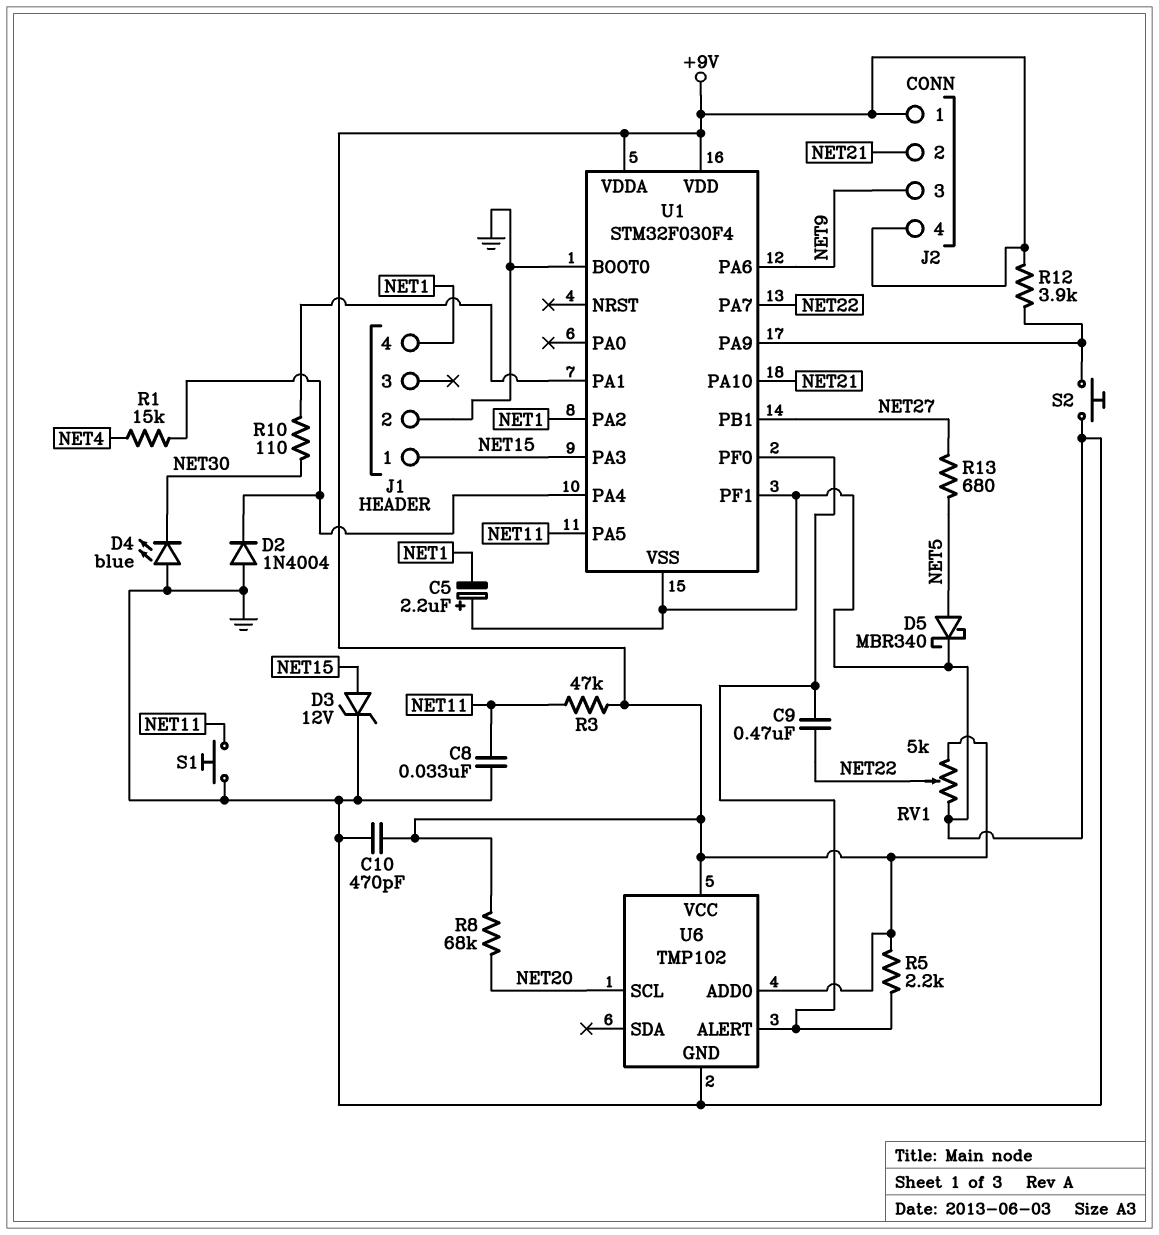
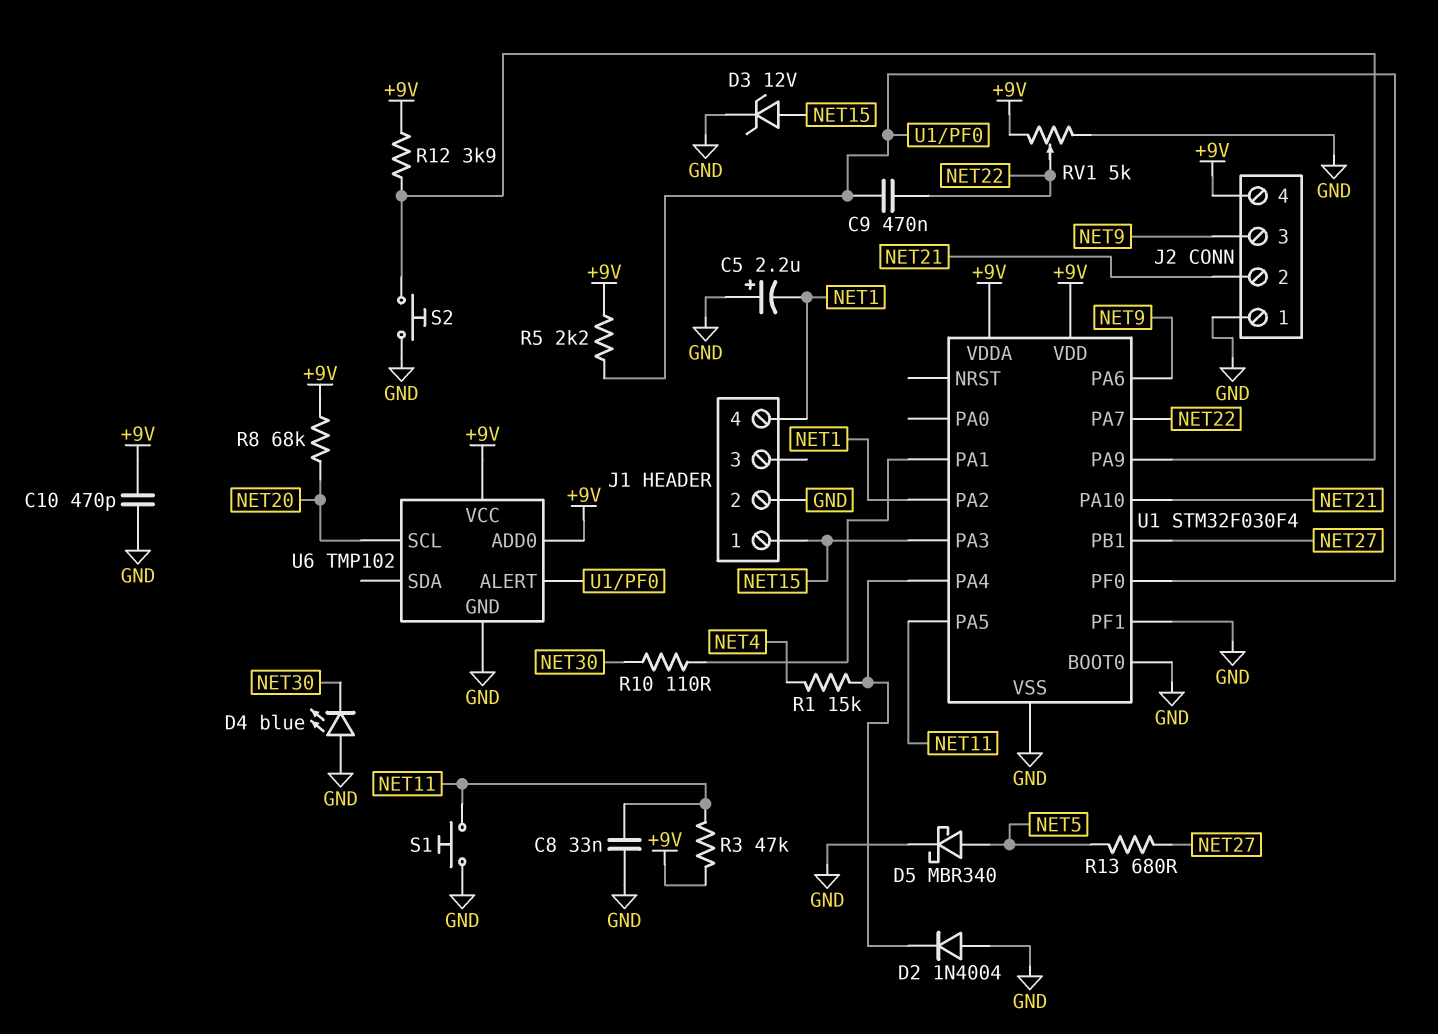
J2 pin 1: +9V -> GND

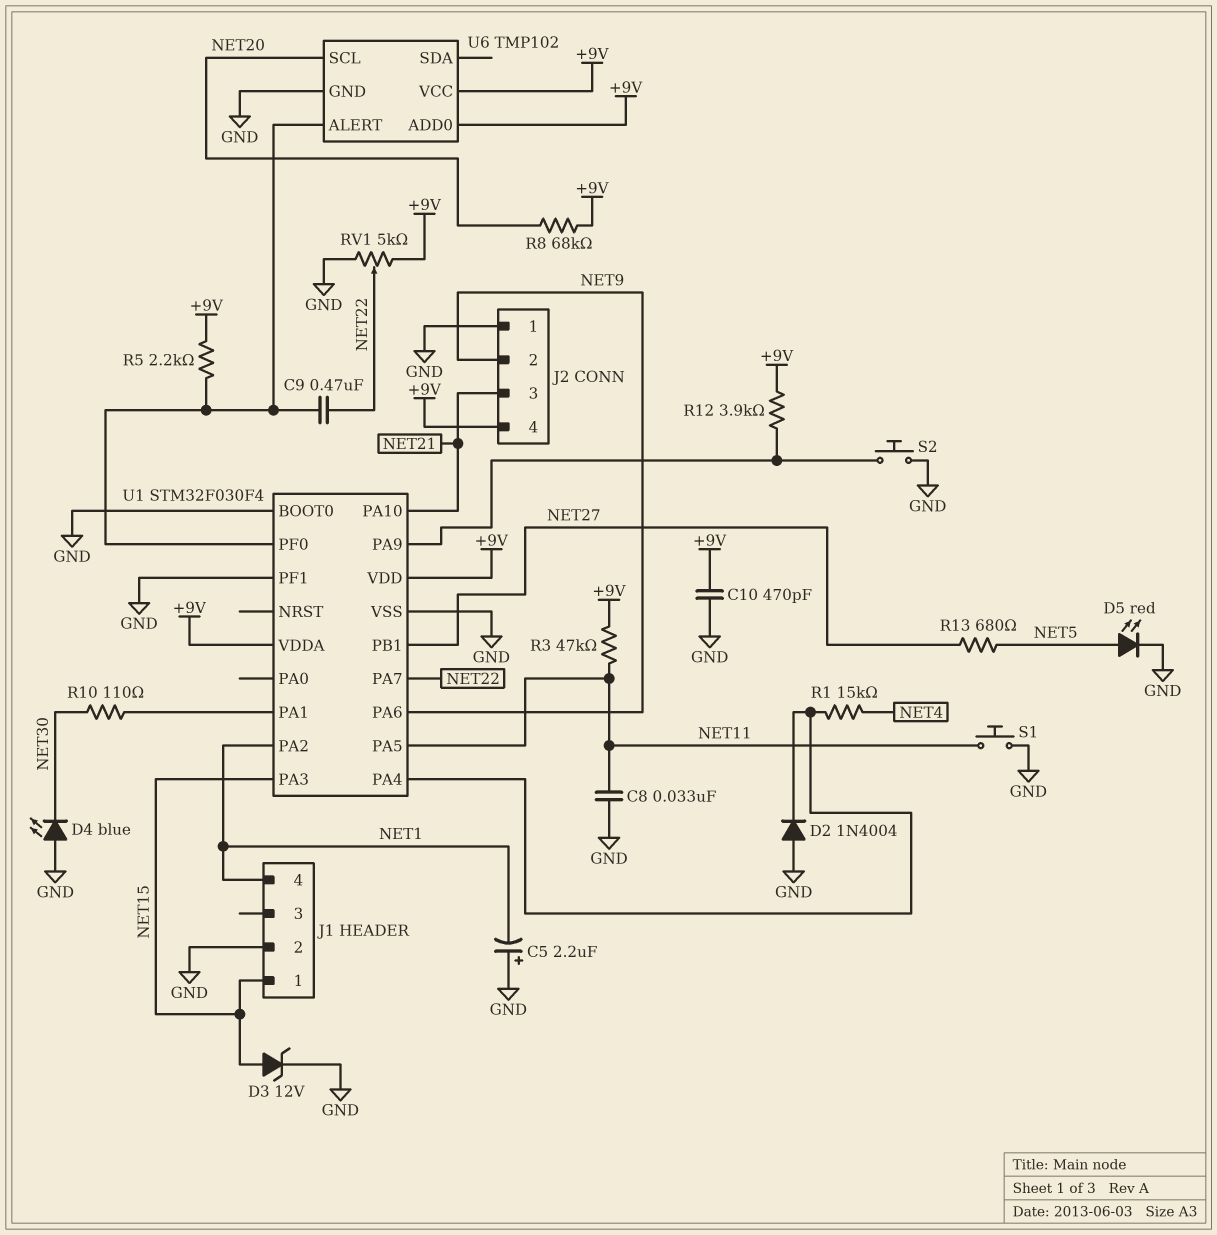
D5: schottky MBR340 (A NET5, K GND) -> LED red (A NET5, K GND)
J2 pin 2: NET21 -> NET9
J2 pin 3: NET9 -> NET21

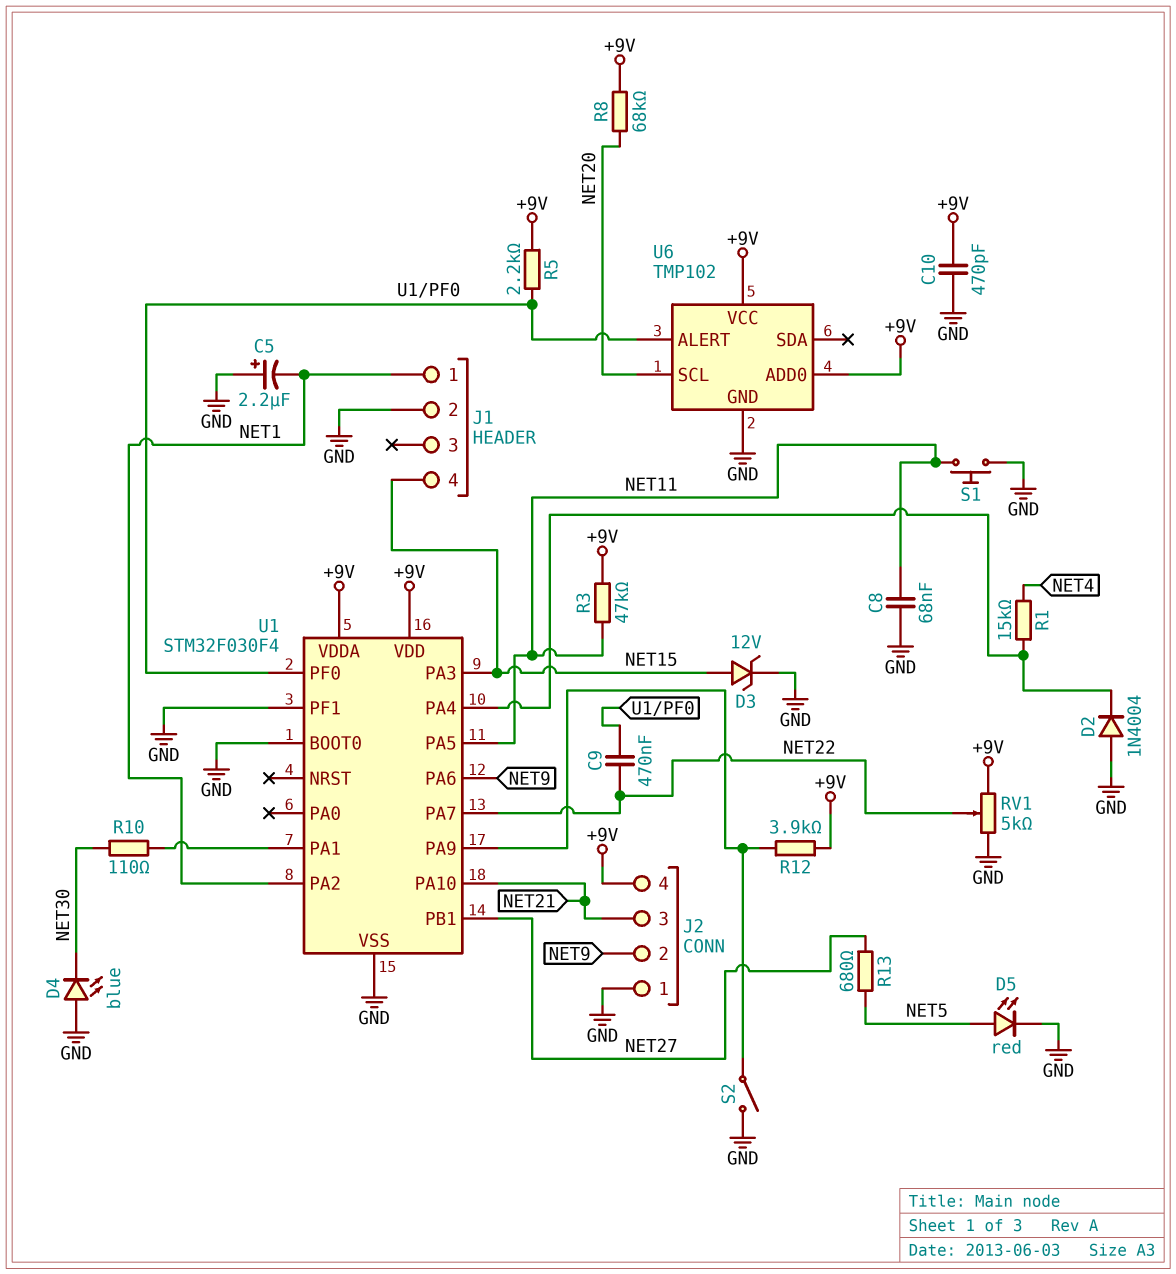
C8: 33nF (GND, NET11) -> 68nF (GND, NET11)
J1 pin 1: NET15 -> NET1
J1 pin 4: NET1 -> NET15
S2: button (GND, U1/PA9) -> switch (GND, U1/PA9)

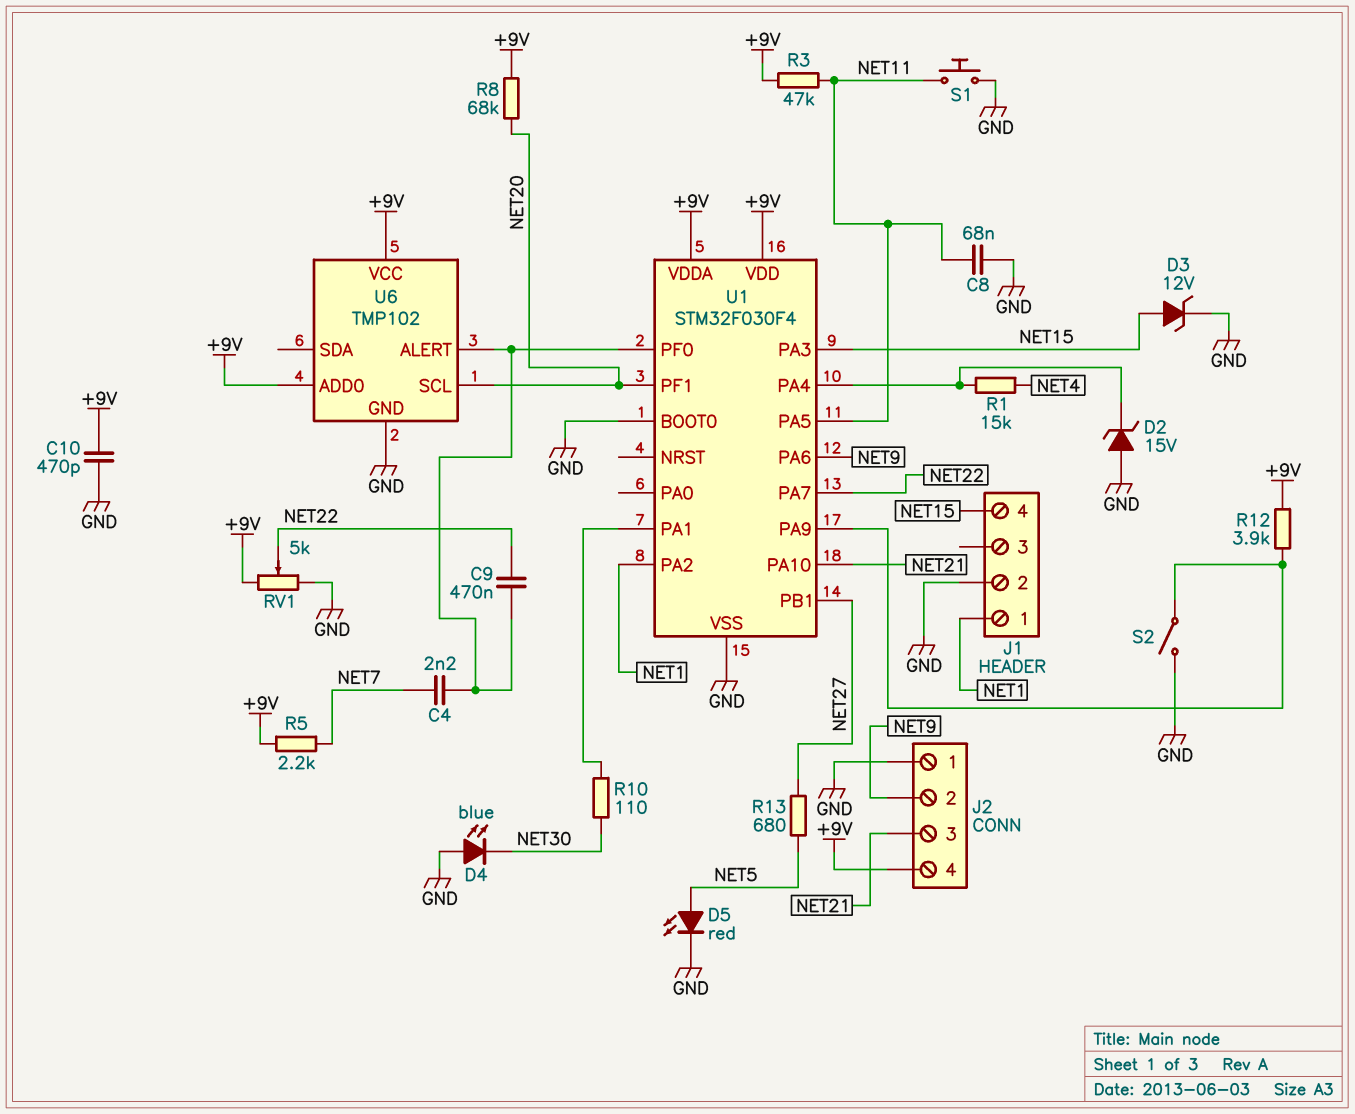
C4: none -> 2.2nF (NET7, U1/PF0)
C5: 2.2uF (plus GND, minus NET1) -> none
D2: diode 1N4004 (A GND, K U1/PA4) -> zener 15V (A GND, K U1/PA4)
R5: 2.2k (+9V, U1/PF0) -> 2.2k (+9V, NET7)
U1 pin PF1: GND -> NET20

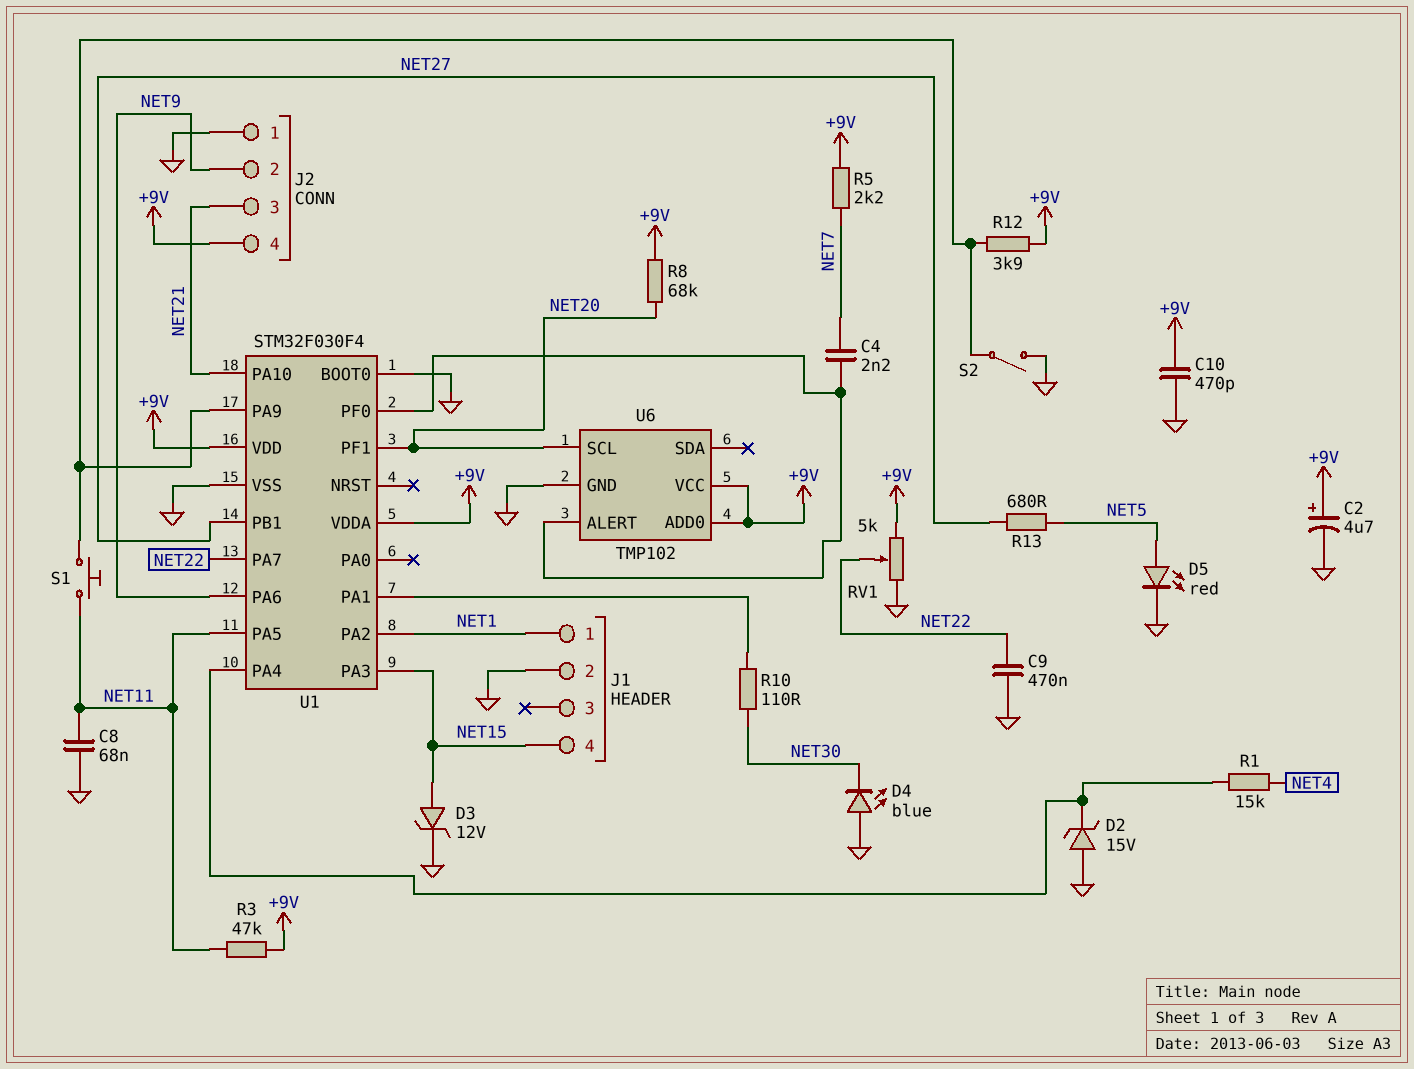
C2: none -> 4.7uF (plus +9V, minus GND)
C9: 470nF (NET22, U1/PF0) -> 470nF (GND, NET22)
S1: button (GND, NET11) -> button (NET11, U1/PA9)

